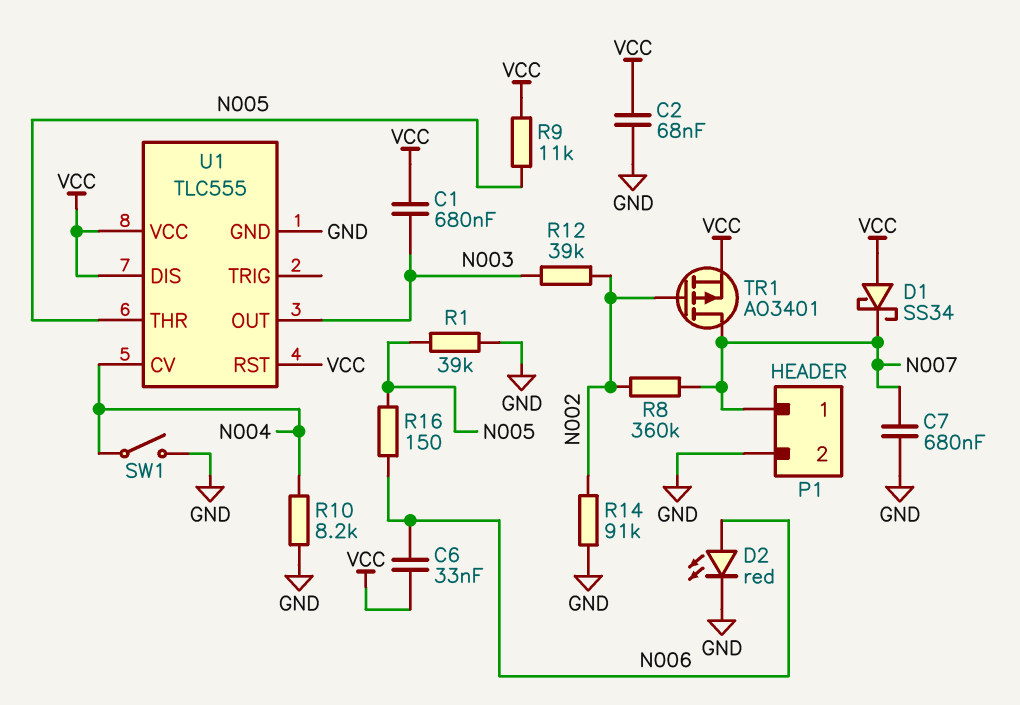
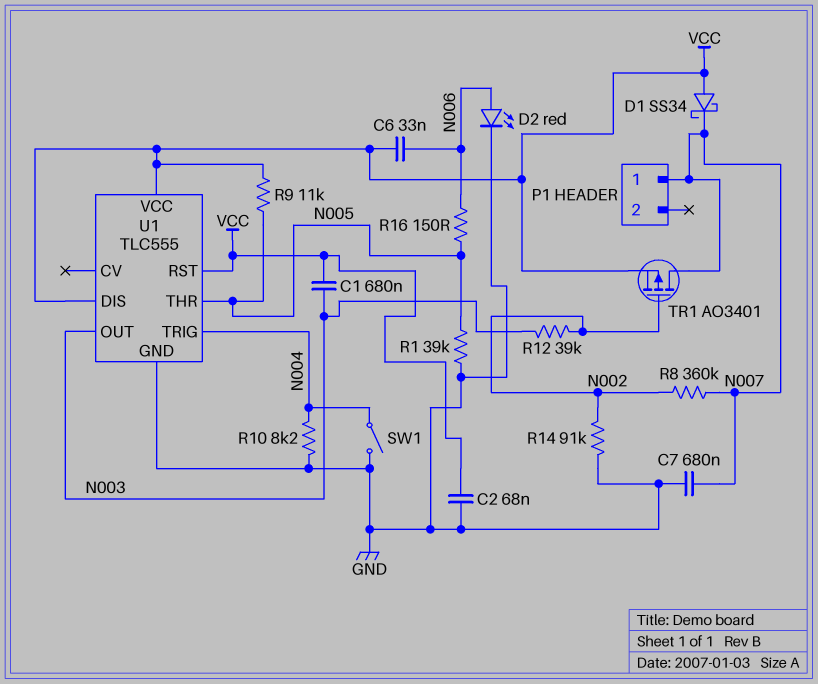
P1 pin 2: GND -> none
U1 pin CV: N004 -> none
U1 pin TRIG: none -> N004

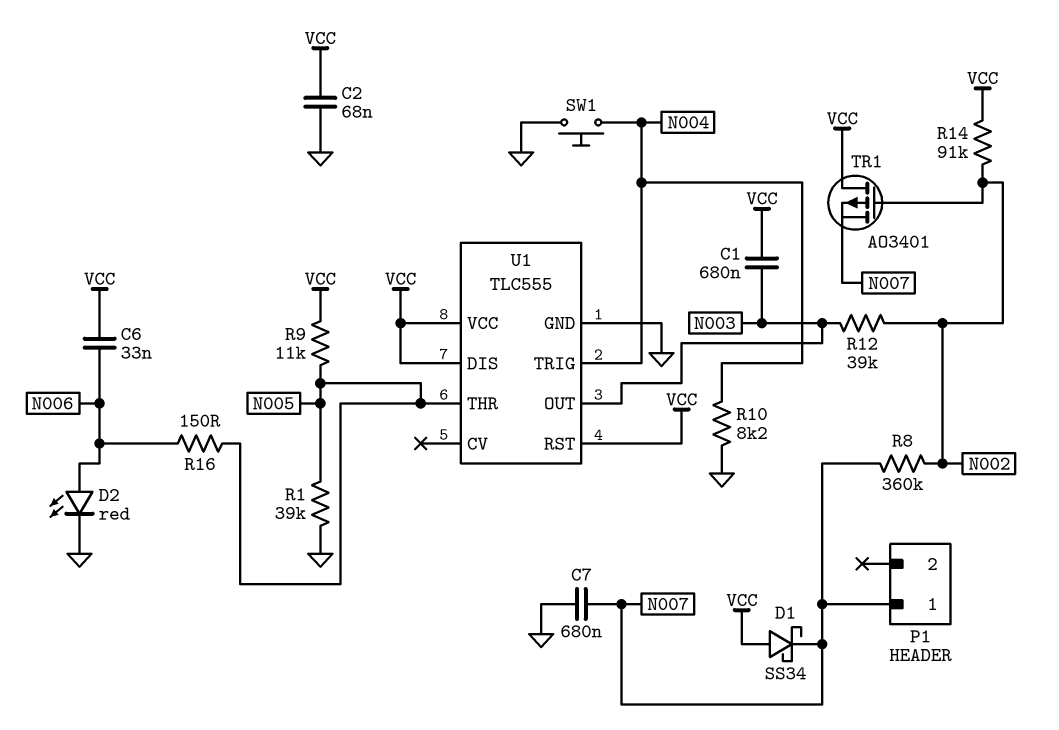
R14: 91k (GND, N002) -> 91k (N002, VCC)
SW1: switch (GND, N004) -> button (GND, N004)
TR1: PMOS AO3401 (G N002, D N007, S VCC) -> PMOS AO3401 (G N002, D VCC, S N007)

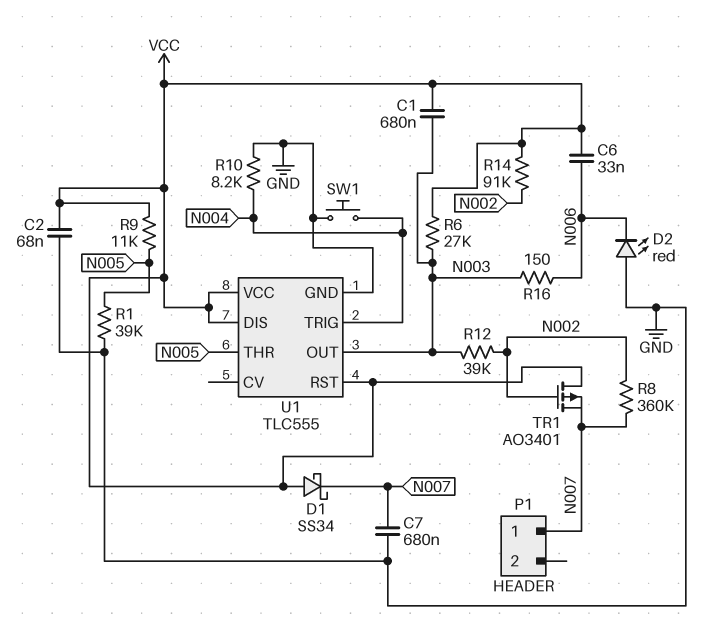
D2: LED red (A N006, K GND) -> LED red (A GND, K N006)
R6: none -> 27k (N003, VCC)
R16: 150 (N005, N006) -> 150 (N003, N006)

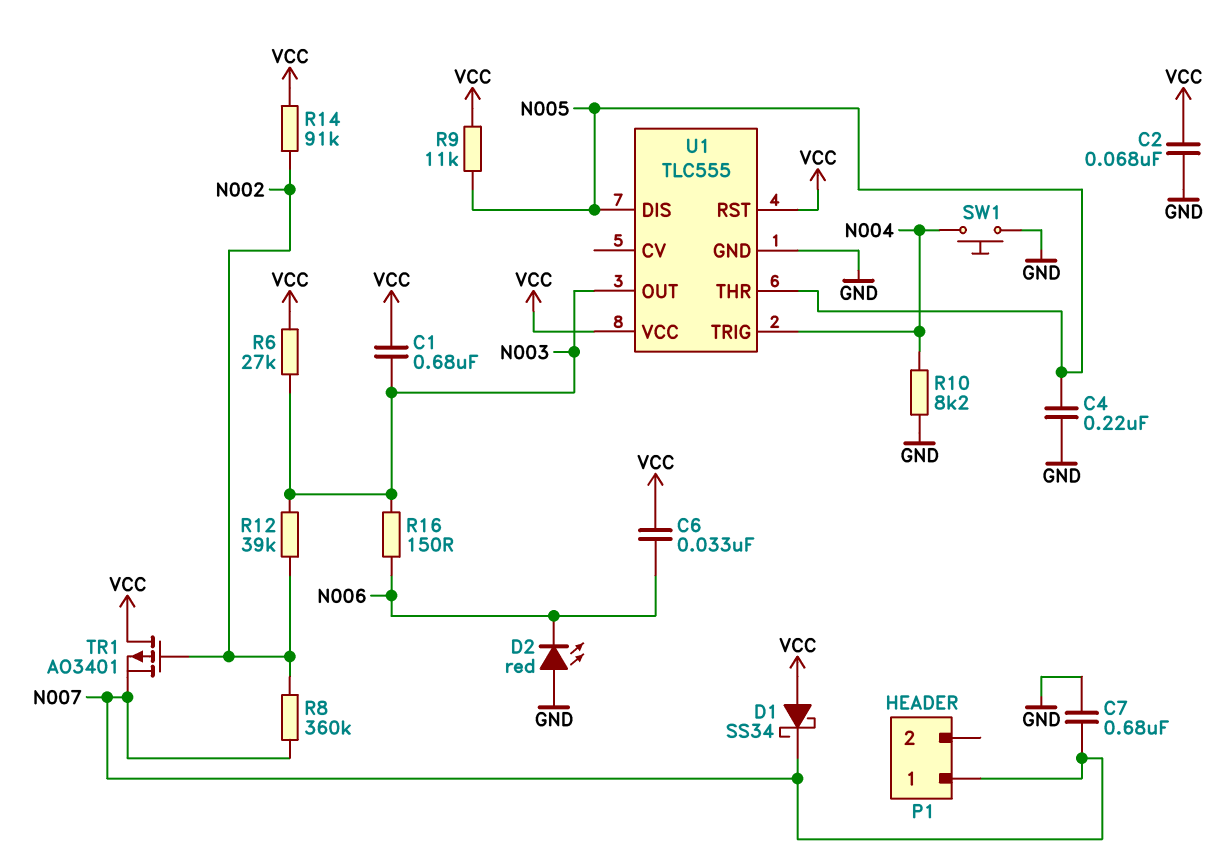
C4: none -> 220nF (GND, N005)
R1: 39k (GND, N005) -> none
U1 pin DIS: VCC -> N005

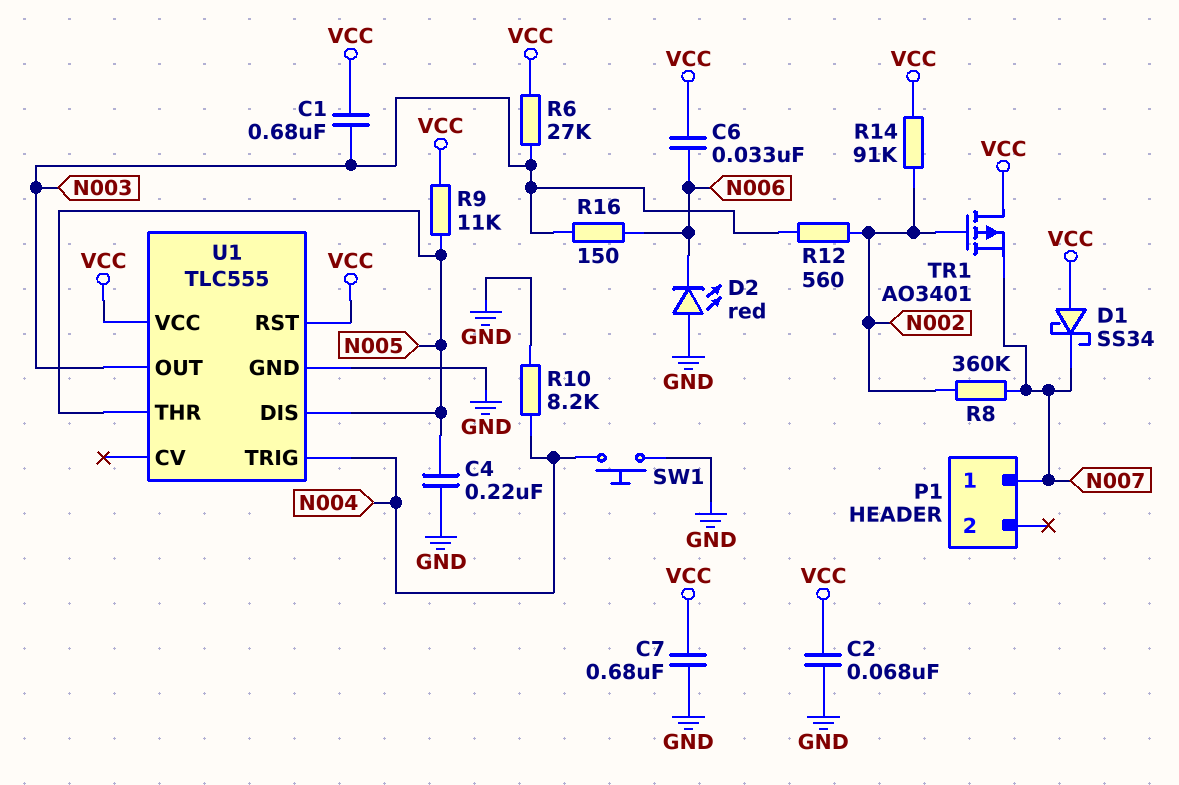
C7: 680nF (GND, N007) -> 680nF (GND, VCC)
R12: 39k (N002, N003) -> 560 (N002, N003)

